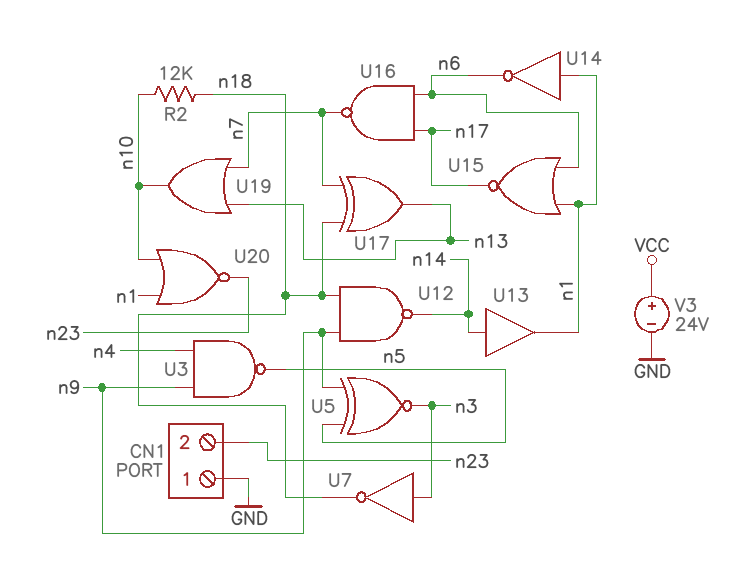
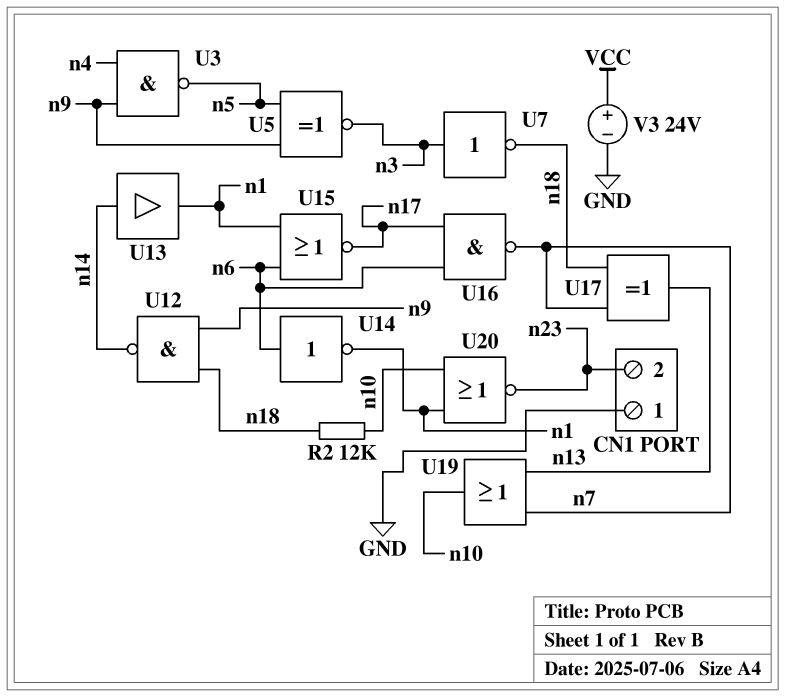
U14: NOT (in n1, out n6) -> NOT (in n6, out n1)

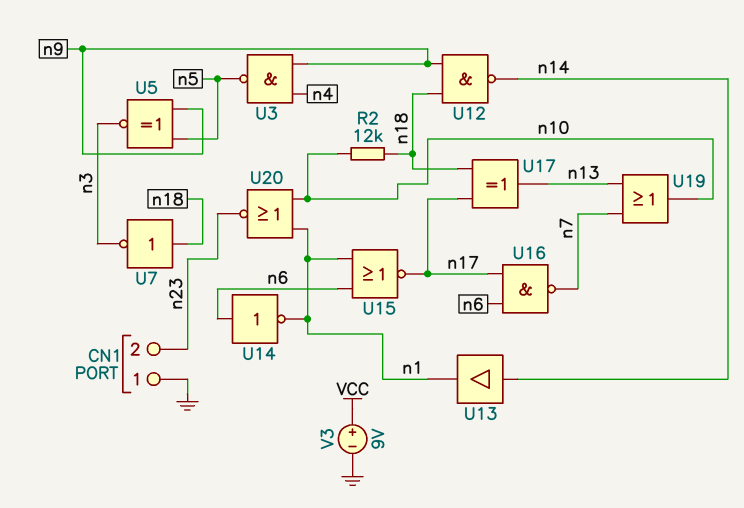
U7: NOT (in n3, out n18) -> NOT (in n18, out n3)
U17: XOR (in n7, in n18, out n13) -> XOR (in n17, in n18, out n13)
V3: 24V (plus VCC, minus GND) -> 9V (plus VCC, minus GND)

